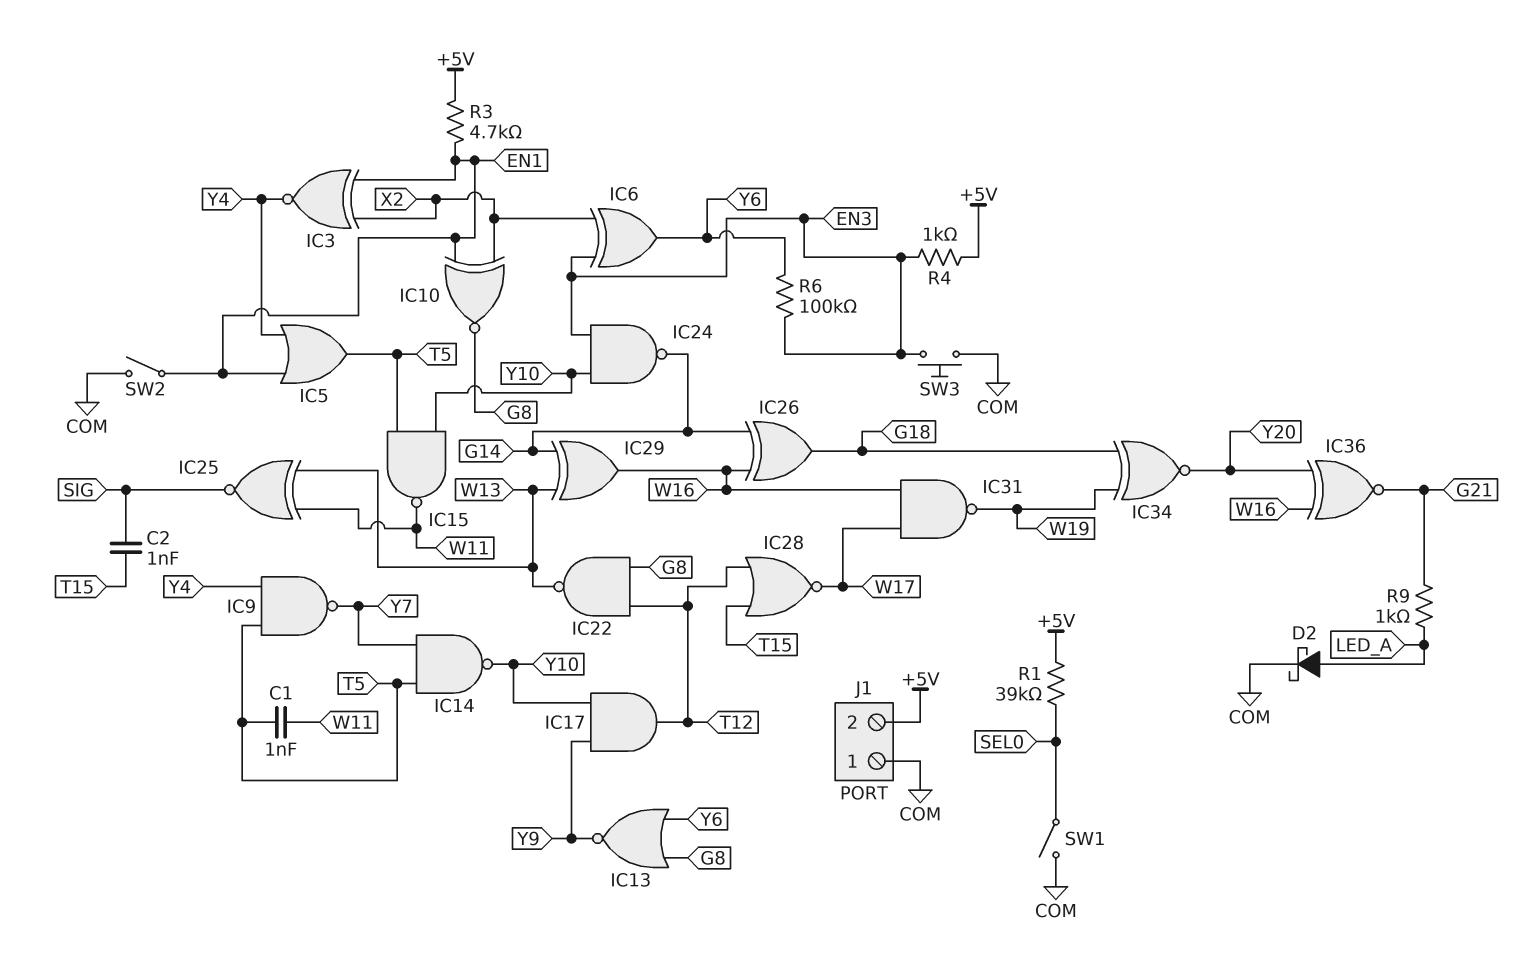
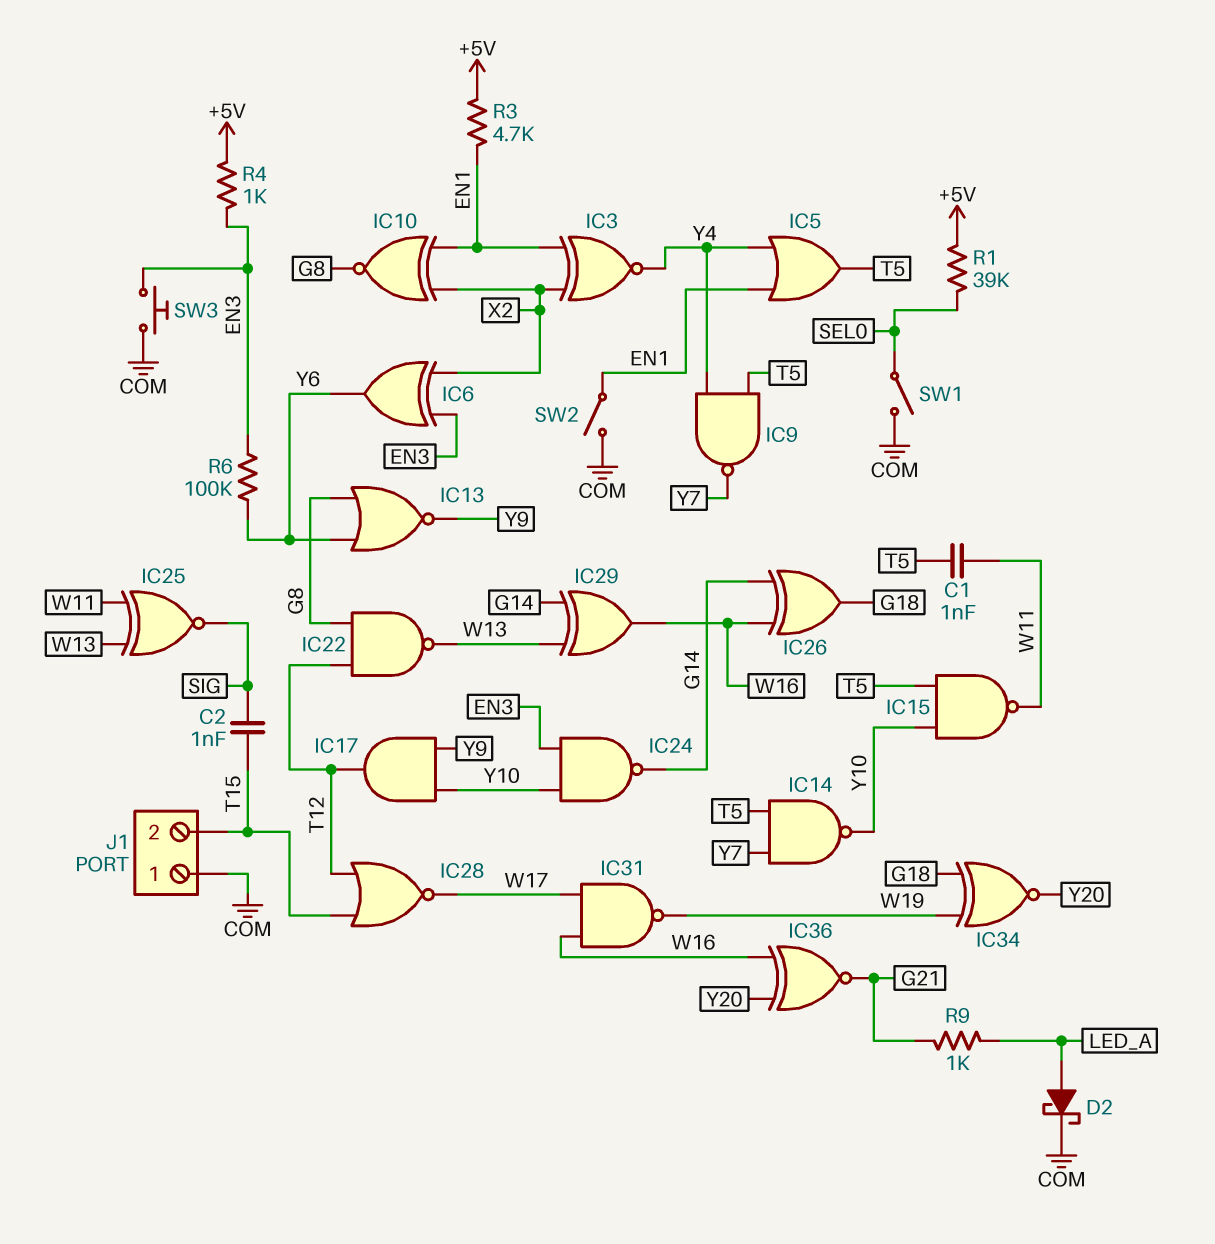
J1 pin 2: +5V -> T15

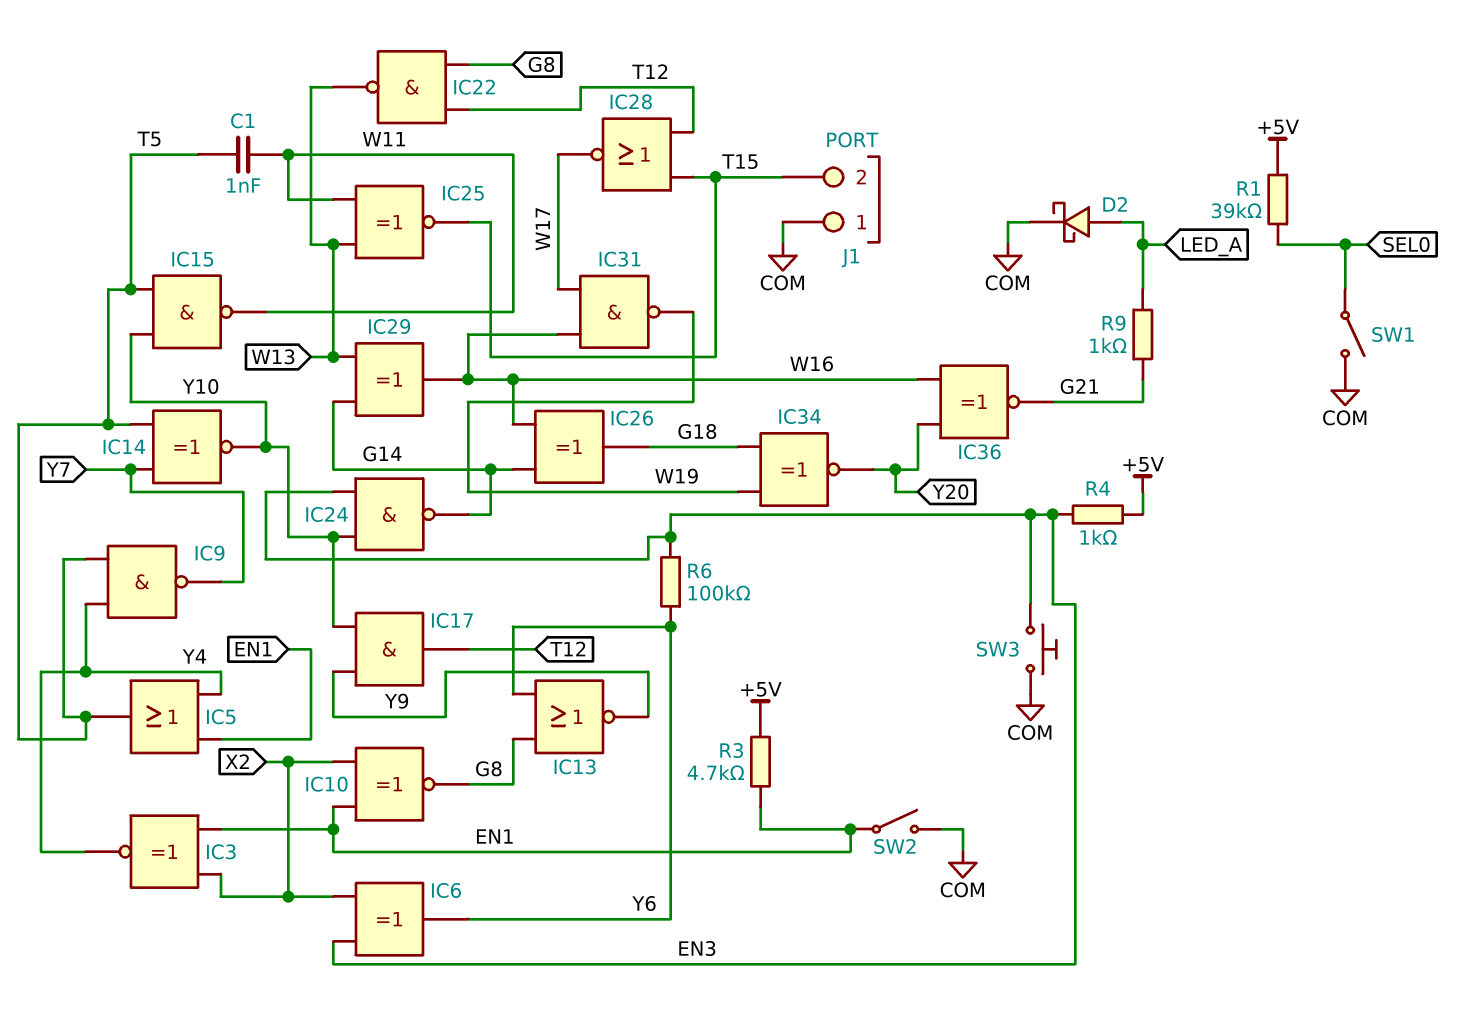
C2: 1nF (SIG, T15) -> none
IC14: NAND (in T5, in Y7, out Y10) -> XNOR (in T5, in Y7, out Y10)
IC25: XNOR (in W11, in W13, out SIG) -> XNOR (in W11, in W13, out T15)

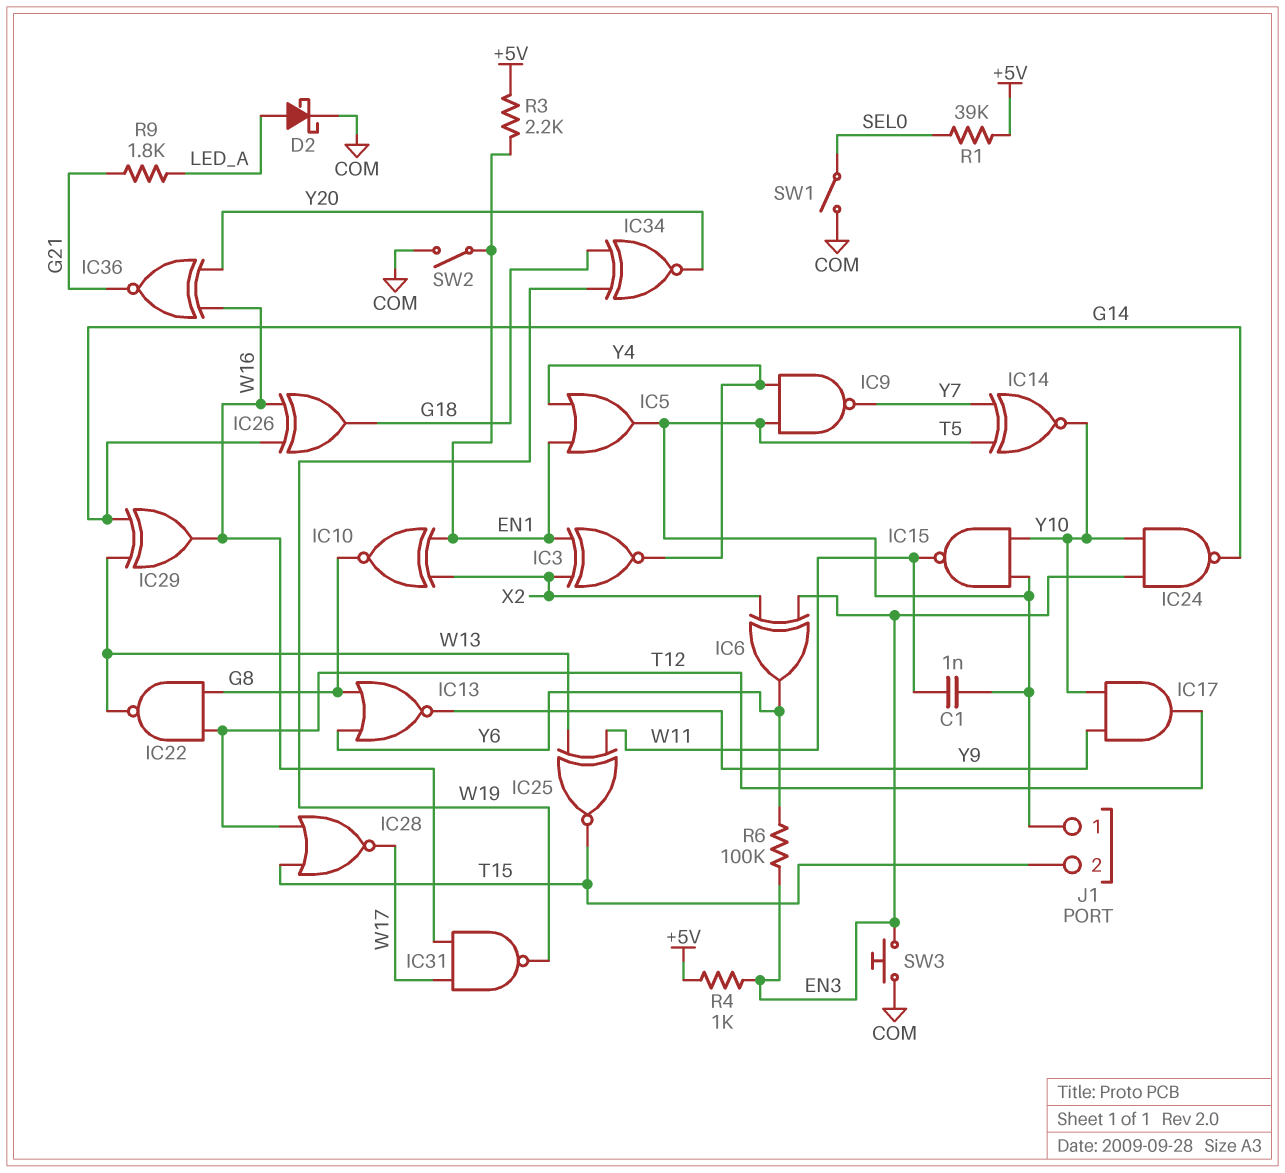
J1 pin 1: COM -> T5
R3: 4.7k (+5V, EN1) -> 2.2k (+5V, EN1)
R9: 1k (G21, LED_A) -> 1.8k (G21, LED_A)

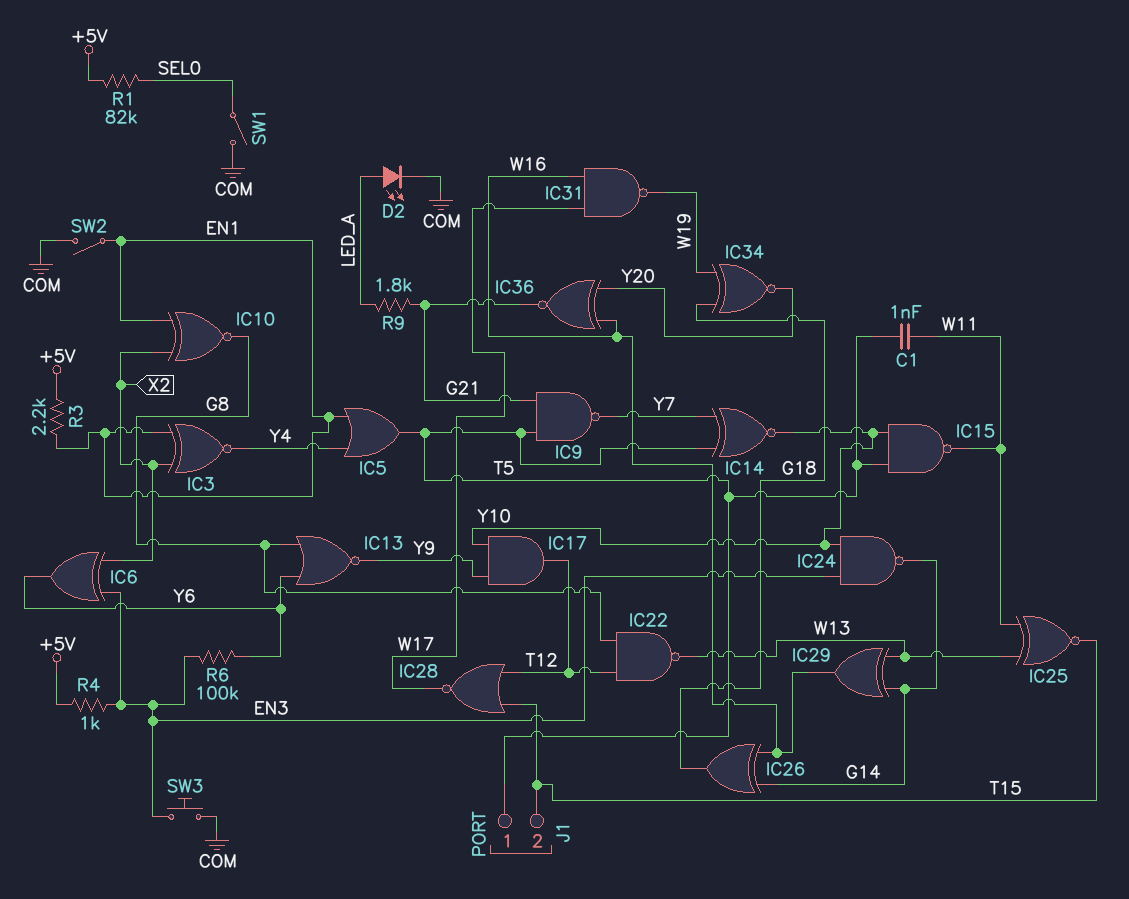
D2: schottky (A LED_A, K COM) -> LED (A LED_A, K COM)
IC9: NAND (in T5, in Y4, out Y7) -> NAND (in G21, in T5, out Y7)
R1: 39k (+5V, SEL0) -> 82k (+5V, SEL0)

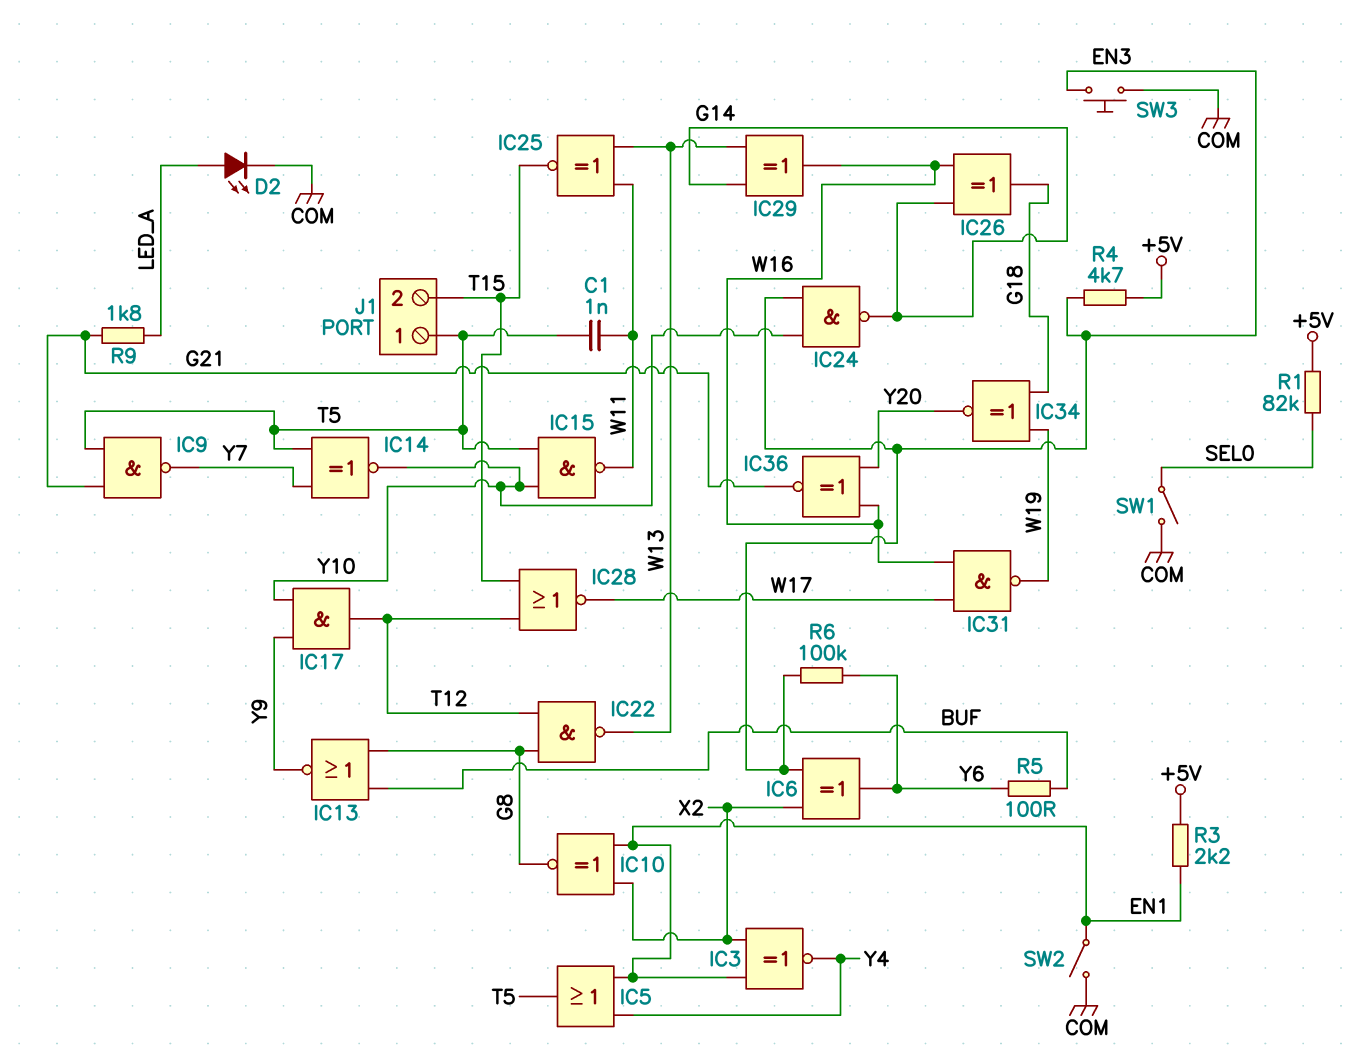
IC13: NOR (in G8, in Y6, out Y9) -> NOR (in BUF, in G8, out Y9)
R4: 1k (+5V, EN3) -> 4.7k (+5V, EN3)
R5: none -> 100 (BUF, Y6)

